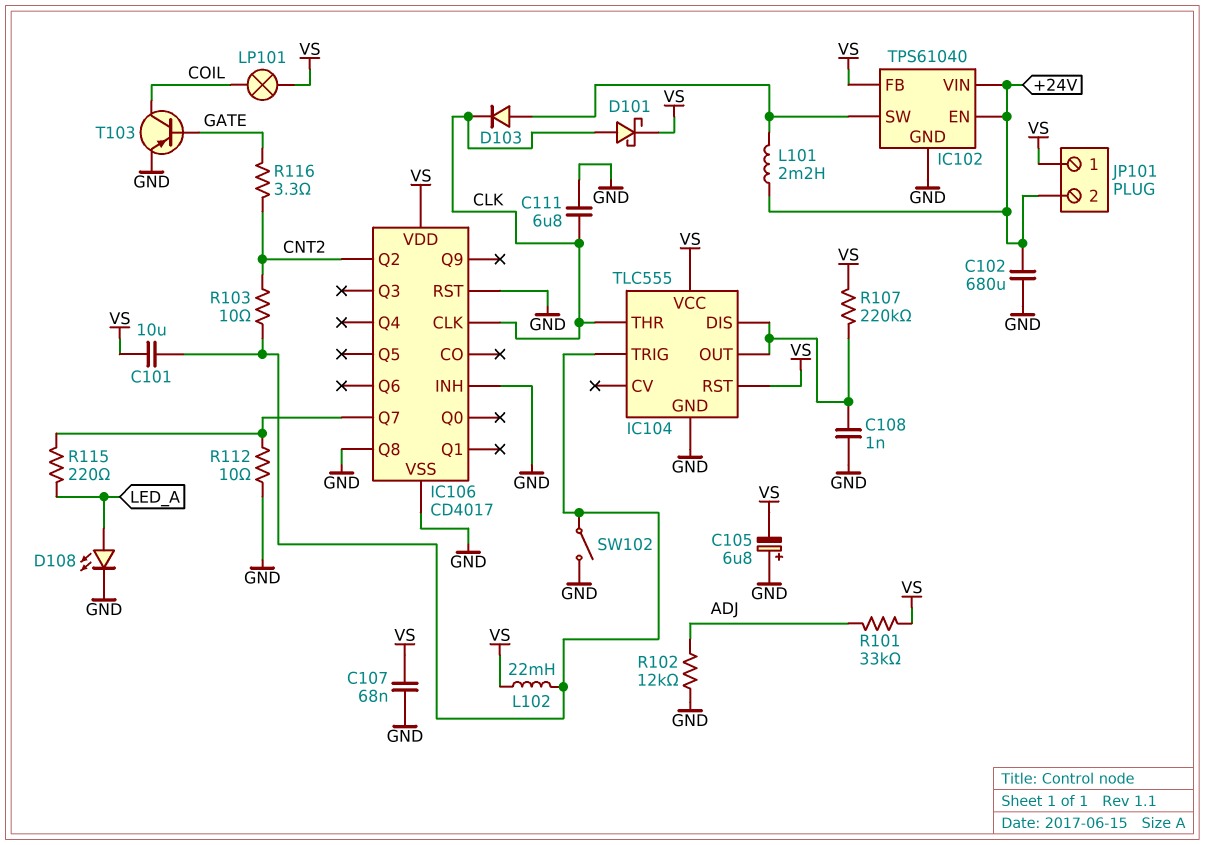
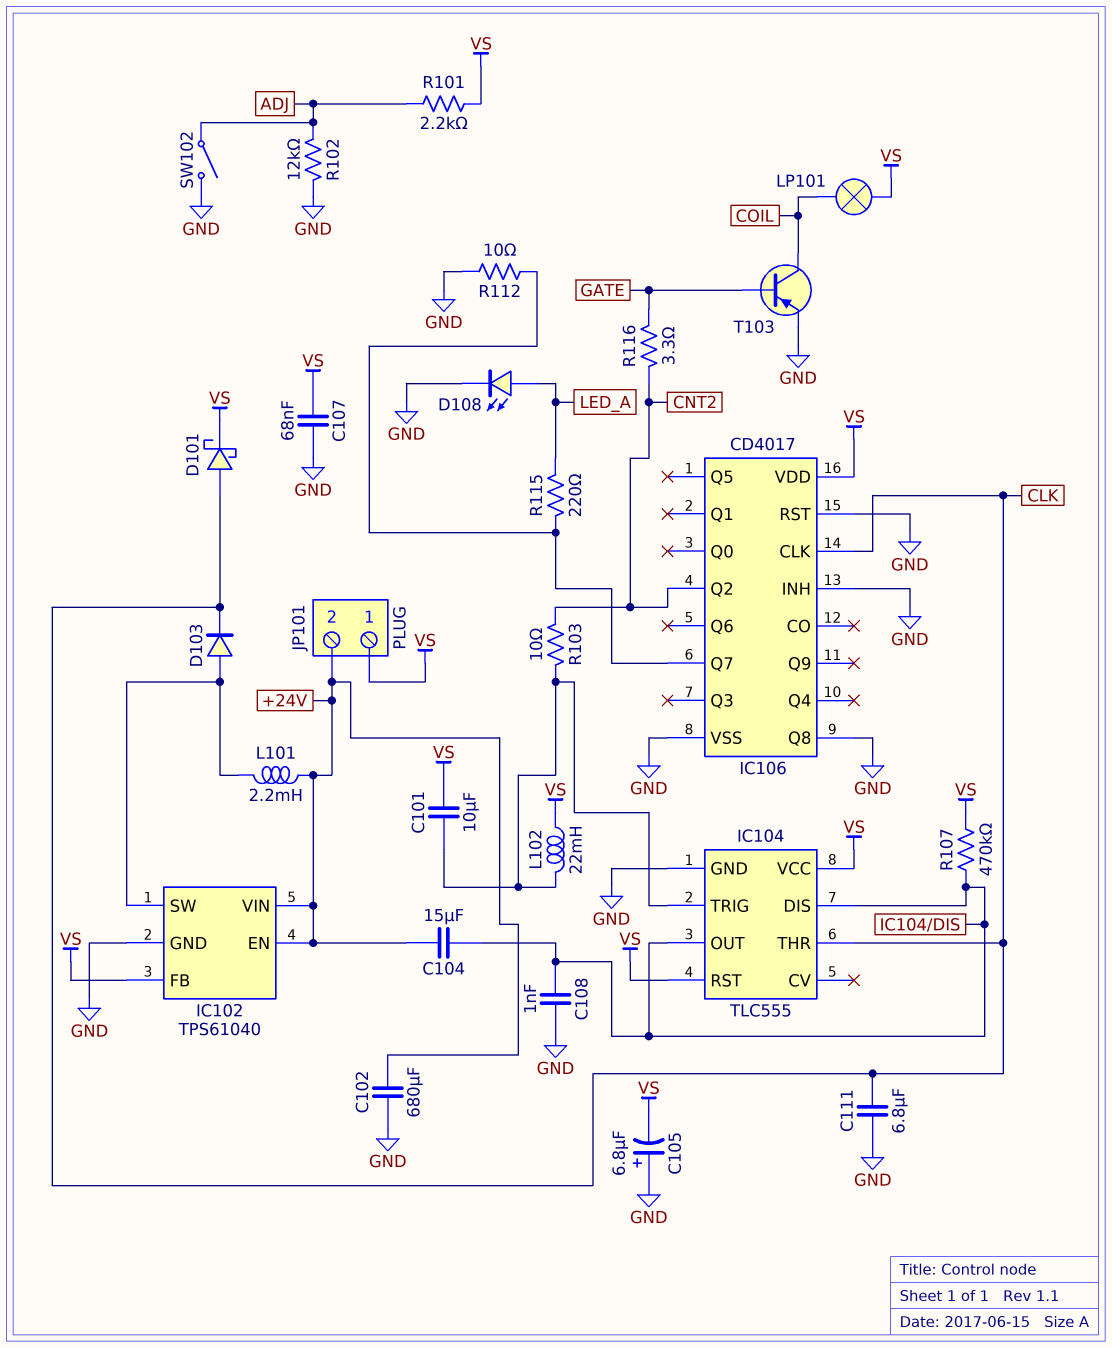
C104: none -> 15uF (+24V, IC104/DIS)
R101: 33k (ADJ, VS) -> 2.2k (ADJ, VS)
R107: 220k (IC104/DIS, VS) -> 470k (IC104/DIS, VS)
SW102: switch (GND, IC104/TRIG) -> switch (ADJ, GND)

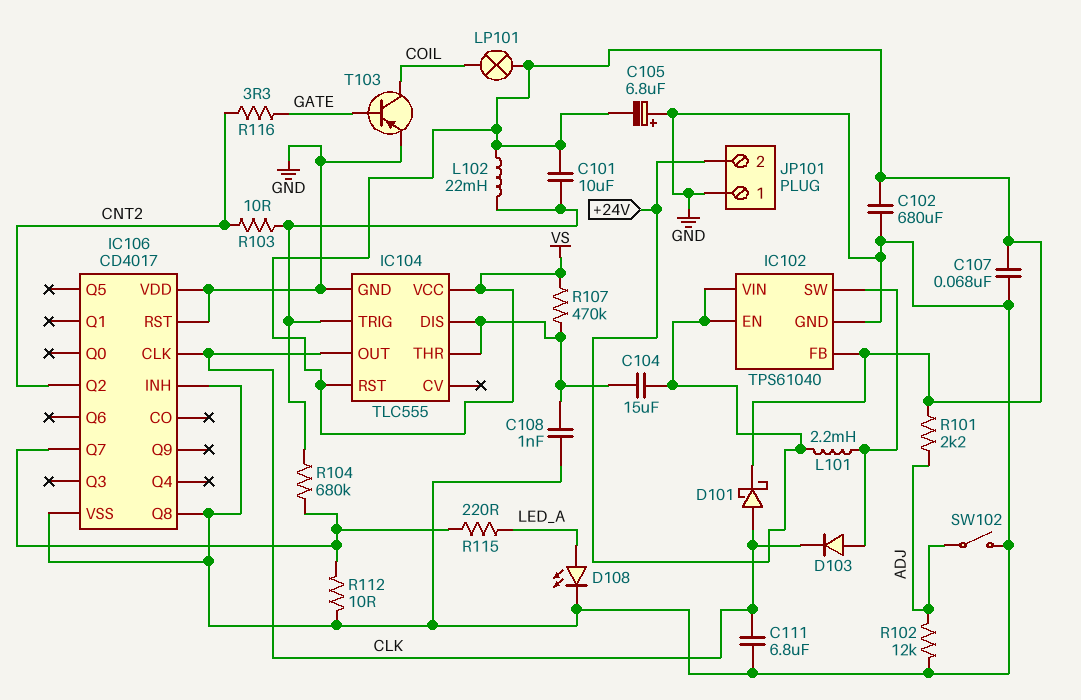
C102: 680uF (+24V, GND) -> 680uF (GND, VS)
IC104 pin OUT: IC104/DIS -> CLK
IC104 pin THR: CLK -> IC104/DIS
IC106 pin VDD: VS -> GND
JP101 pin 1: VS -> GND
R104: none -> 680k (IC104/TRIG, IC106/Q7)

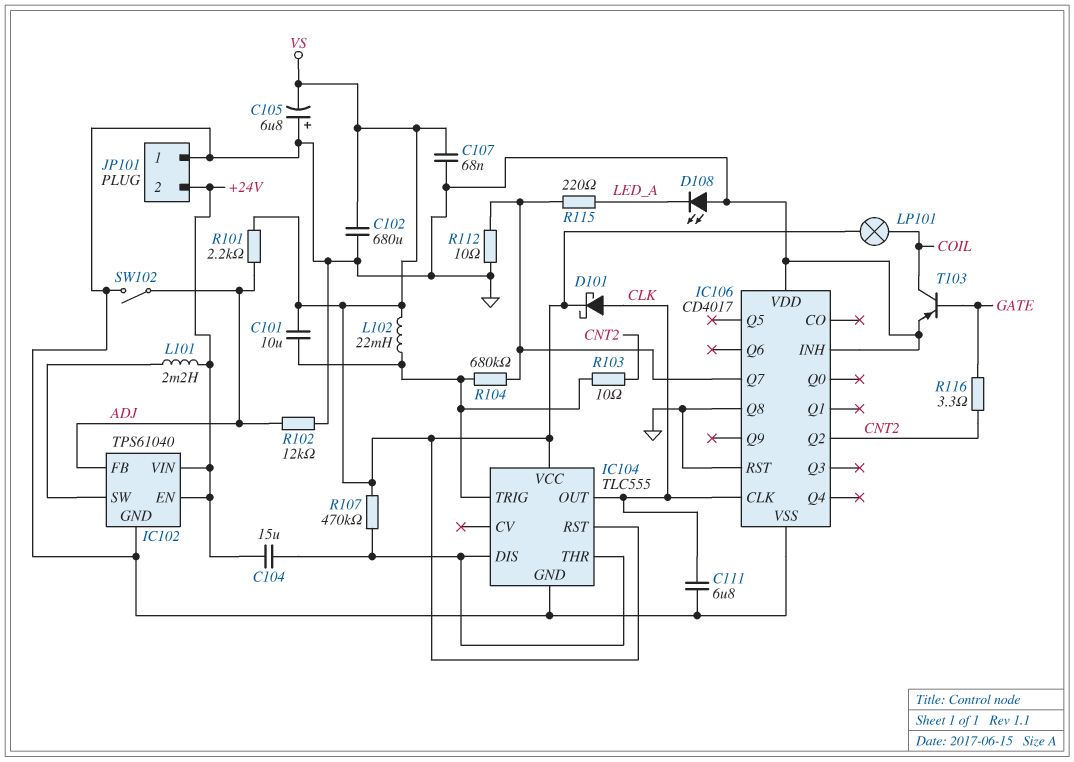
C108: 1nF (GND, IC104/DIS) -> none
D103: diode (A IC102/SW, K CLK) -> none
D108: LED (A LED_A, K GND) -> LED (A GND, K LED_A)
IC102 pin FB: VS -> ADJ

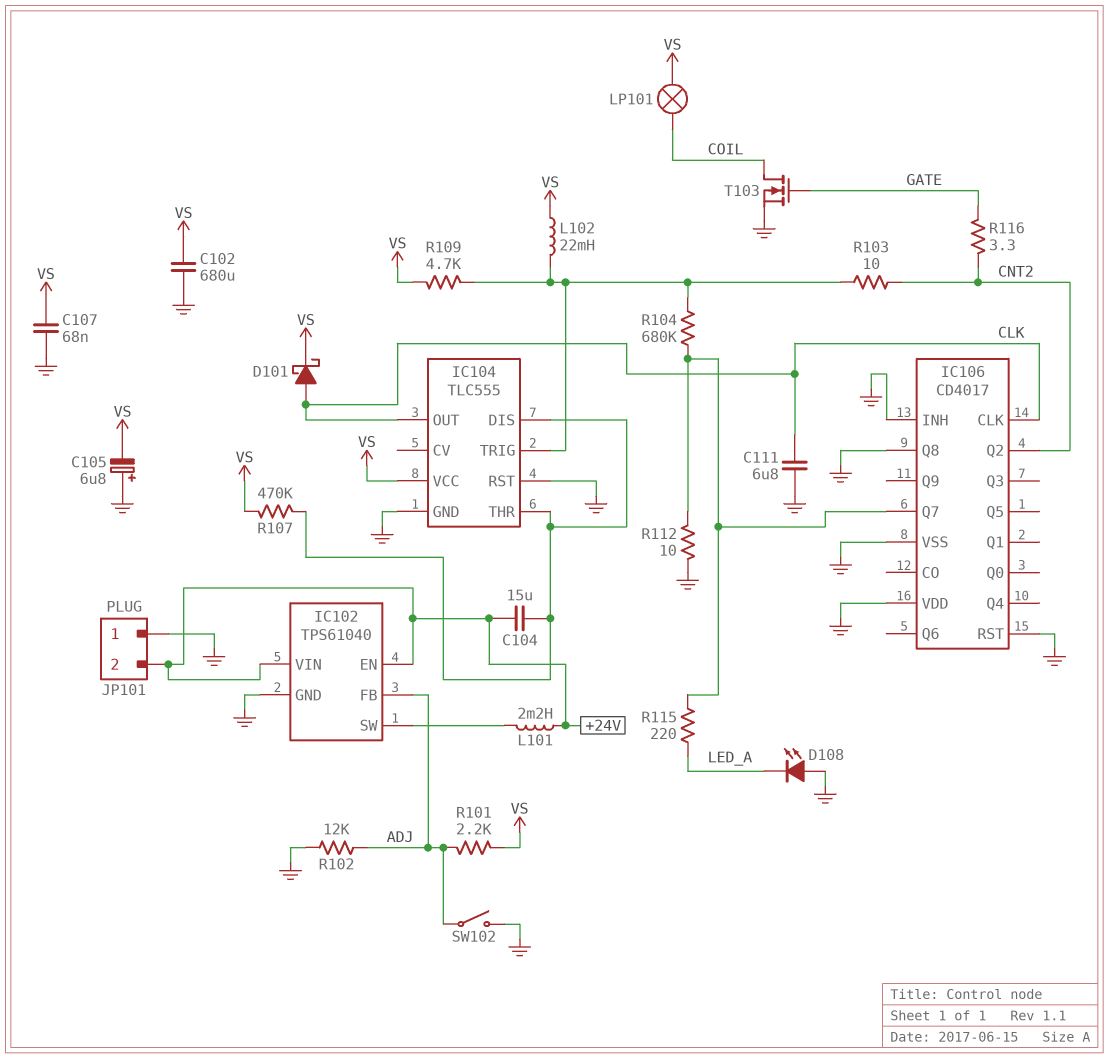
C101: 10uF (IC104/TRIG, VS) -> none
IC104 pin RST: VS -> GND
R109: none -> 4.7k (IC104/TRIG, VS)
T103: PNP (B GATE, C COIL, E GND) -> NMOS (G GATE, D COIL, S GND)

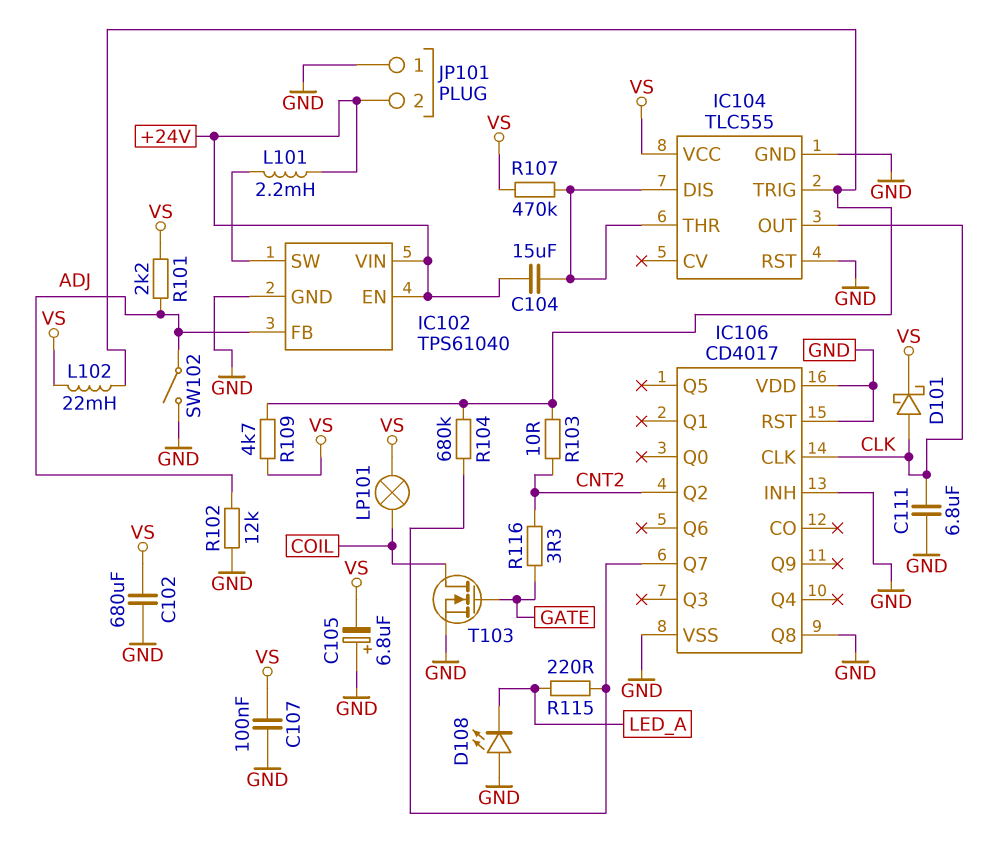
C107: 68nF (GND, VS) -> 100nF (GND, VS)
R112: 10 (GND, IC106/Q7) -> none

